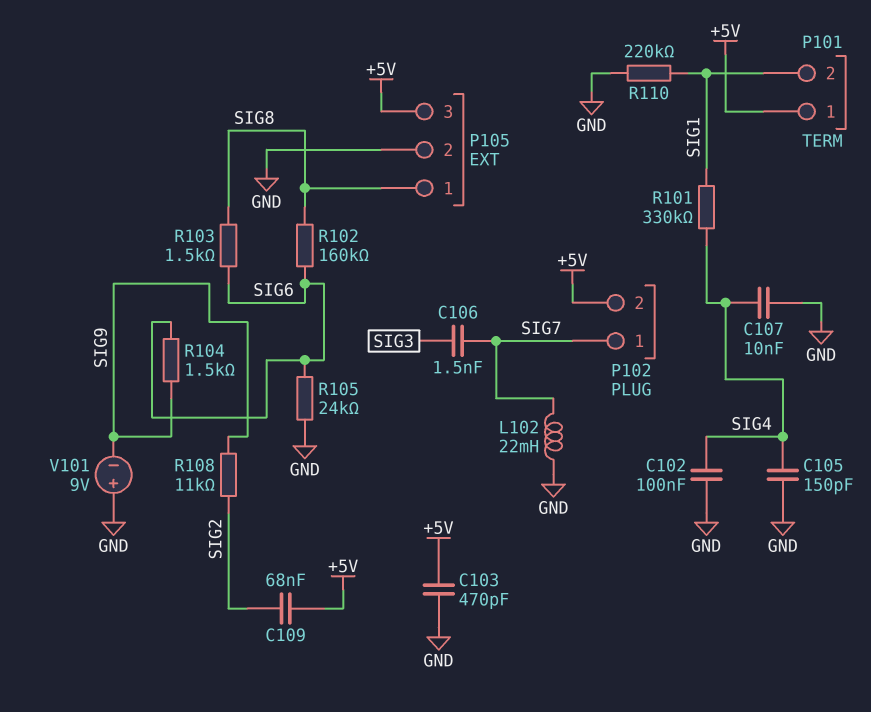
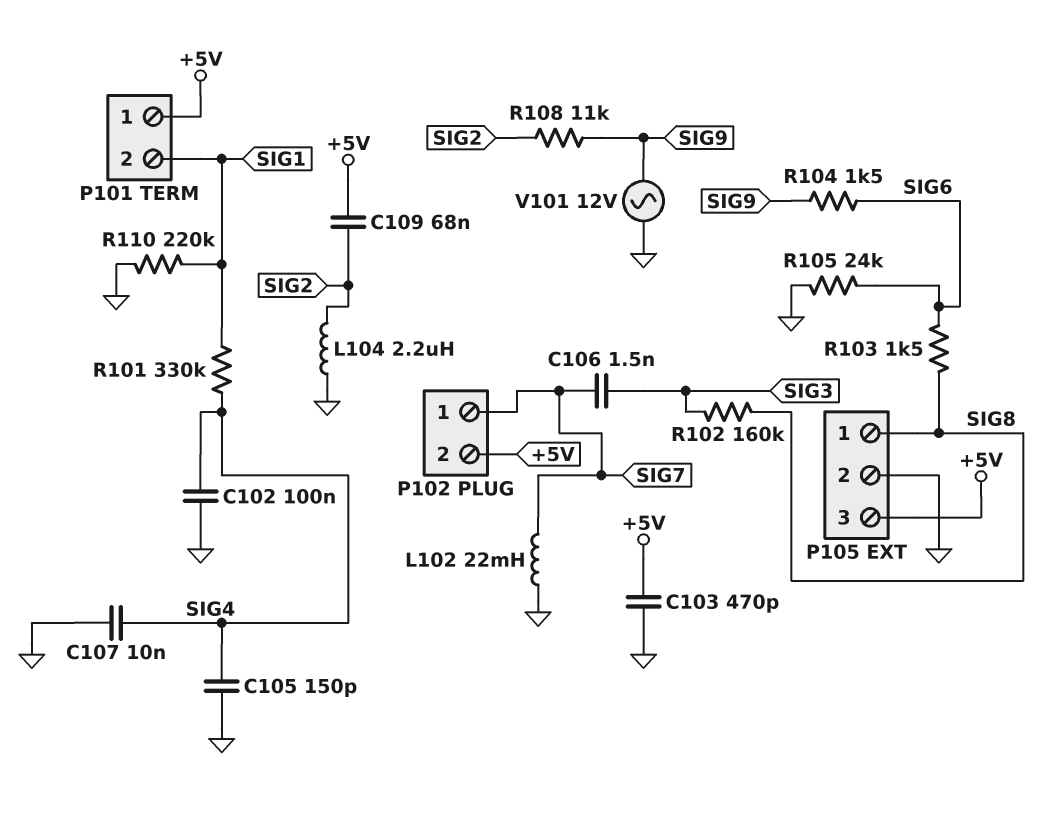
L104: none -> 2.2uH (GND, SIG2)
R102: 160k (SIG6, SIG8) -> 160k (SIG3, SIG8)
V101: 9V (plus GND, minus SIG9) -> AC 12V (GND, SIG9)

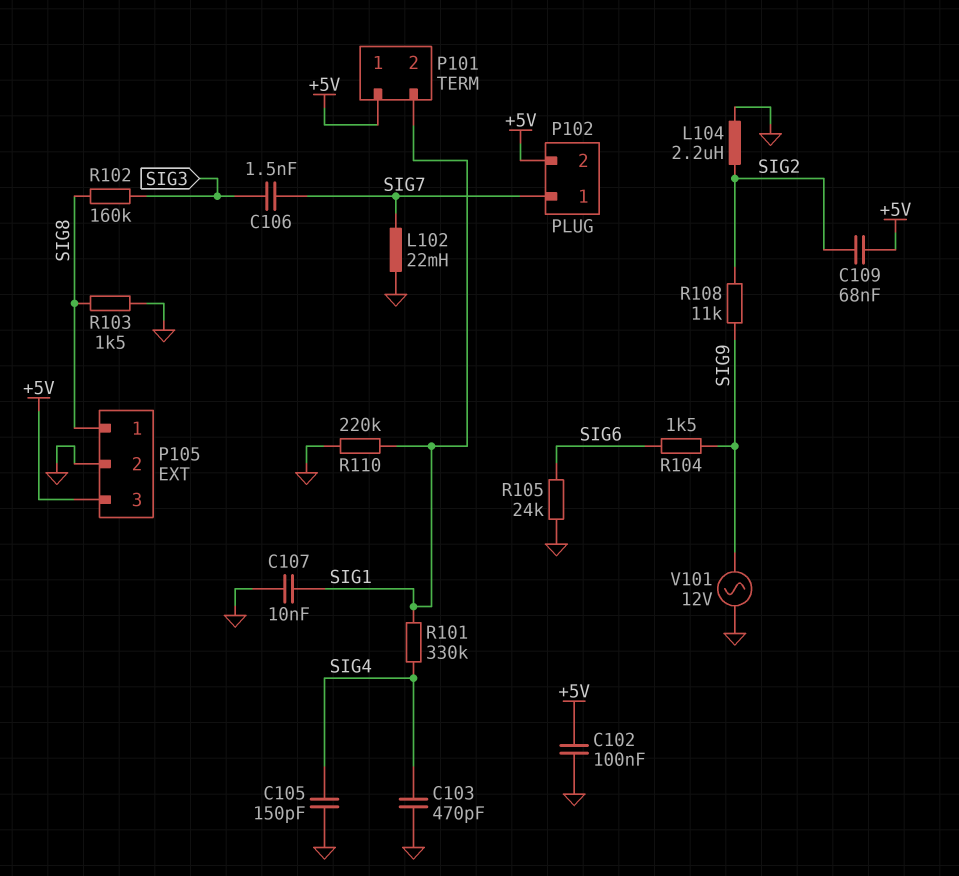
C102: 100nF (GND, SIG4) -> 100nF (+5V, GND)
C103: 470pF (+5V, GND) -> 470pF (GND, SIG4)
C107: 10nF (GND, SIG4) -> 10nF (GND, SIG1)
R103: 1.5k (SIG6, SIG8) -> 1.5k (GND, SIG8)

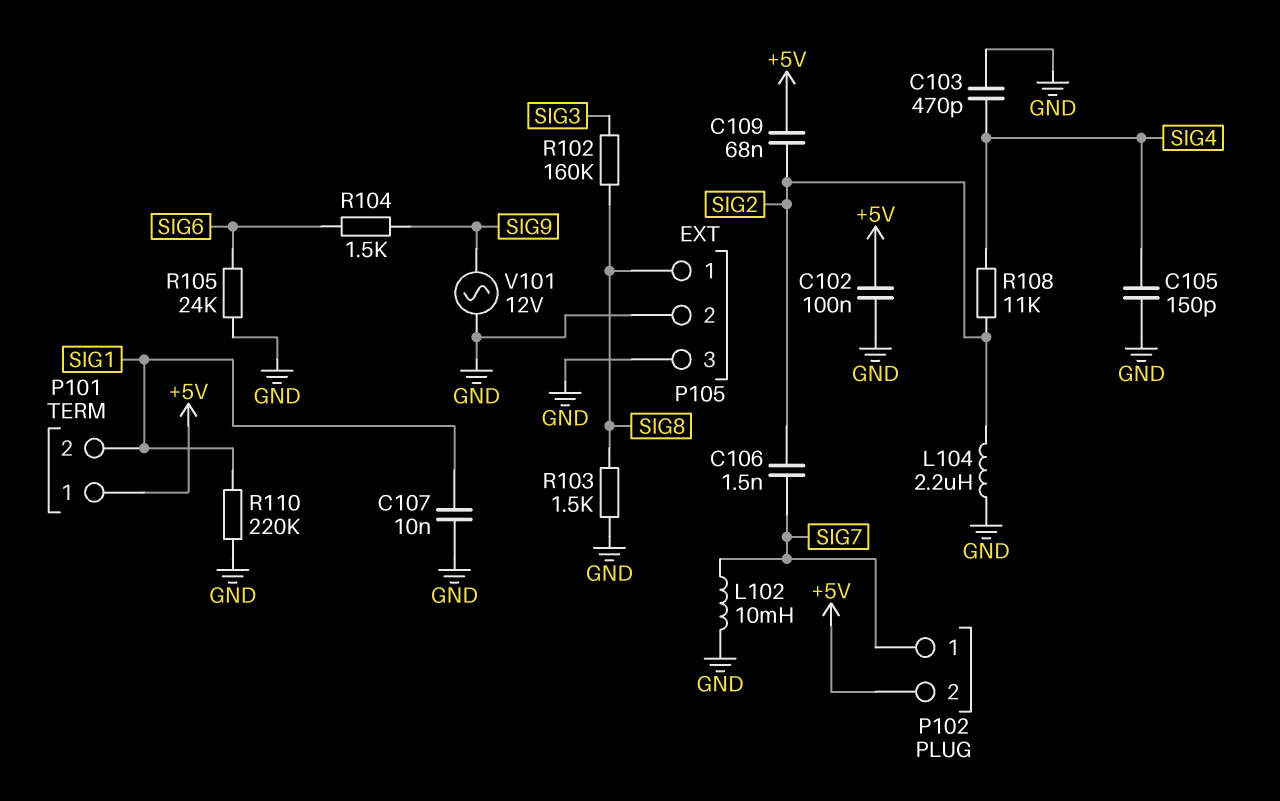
C106: 1.5nF (SIG3, SIG7) -> 1.5nF (SIG2, SIG7)
L102: 22mH (GND, SIG7) -> 10mH (GND, SIG7)
P105 pin 3: +5V -> GND
R101: 330k (SIG1, SIG4) -> none
R108: 11k (SIG2, SIG9) -> 11k (SIG2, SIG4)

